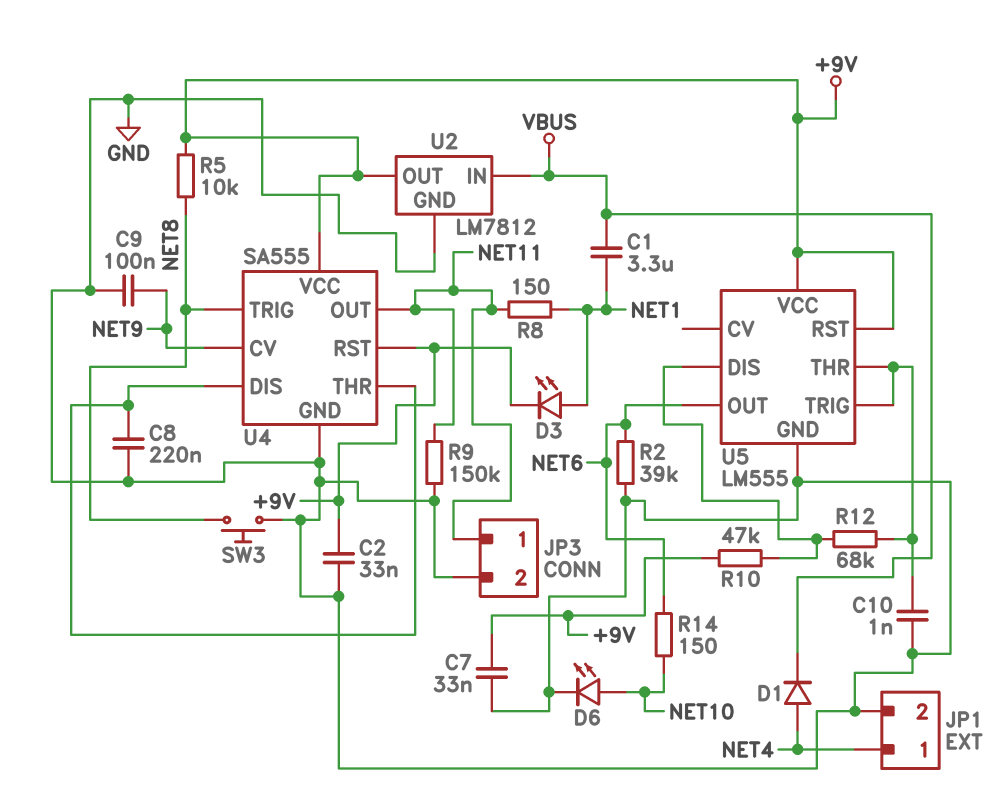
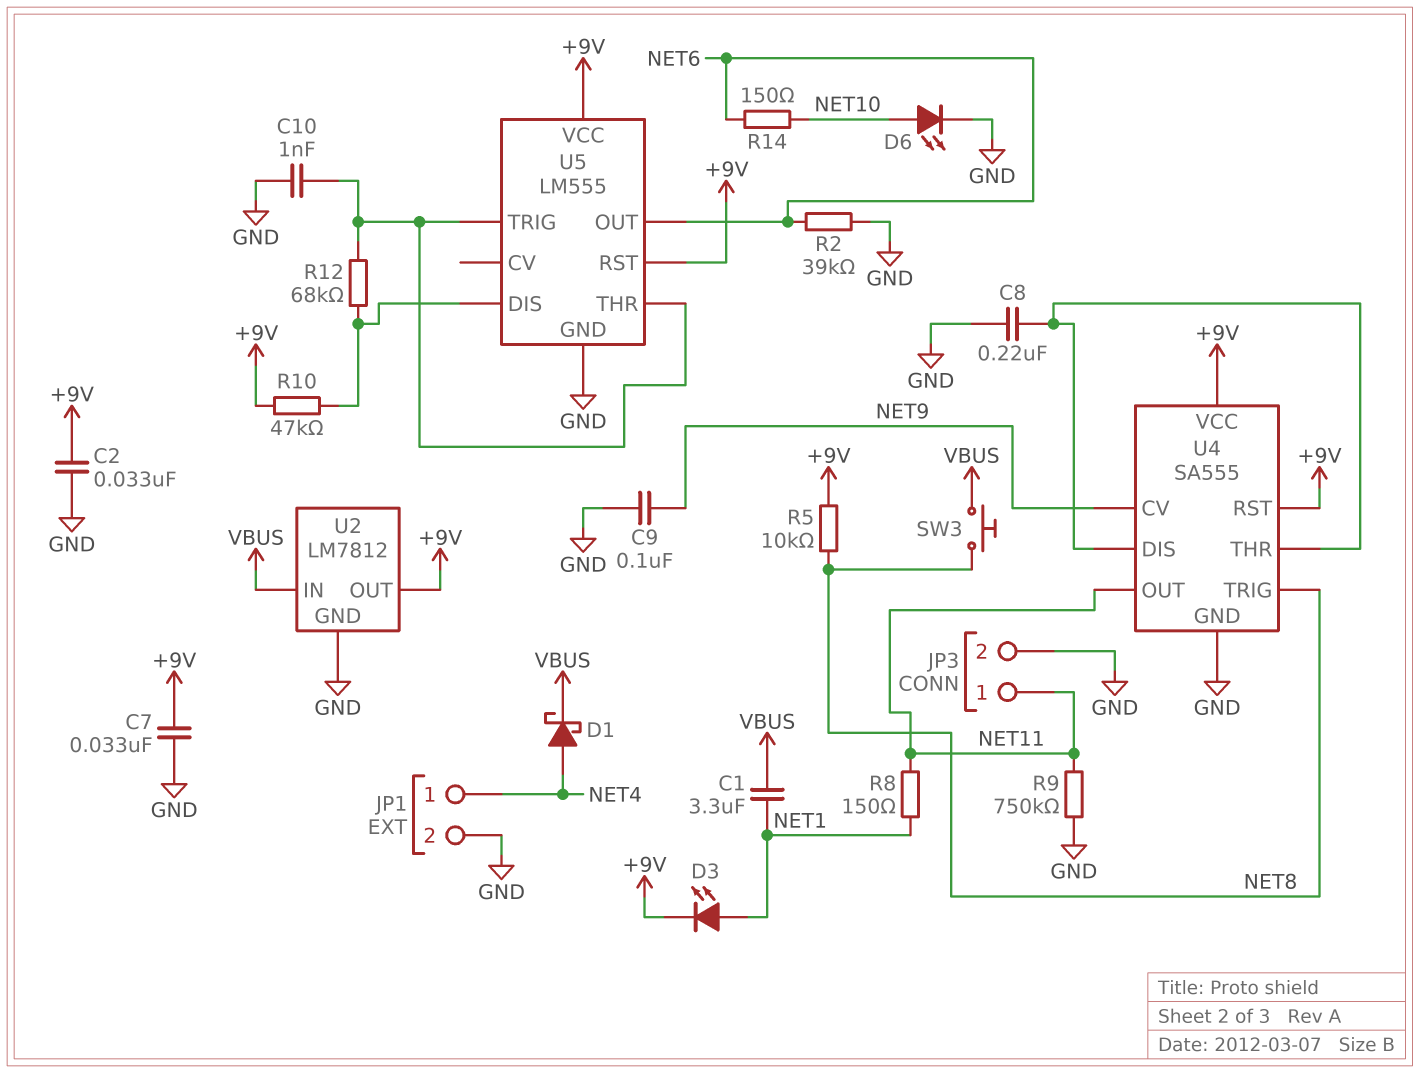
D1: diode (A NET4, K VBUS) -> schottky (A NET4, K VBUS)
R9: 150k (GND, NET11) -> 750k (GND, NET11)
SW3: button (GND, NET8) -> button (NET8, VBUS)

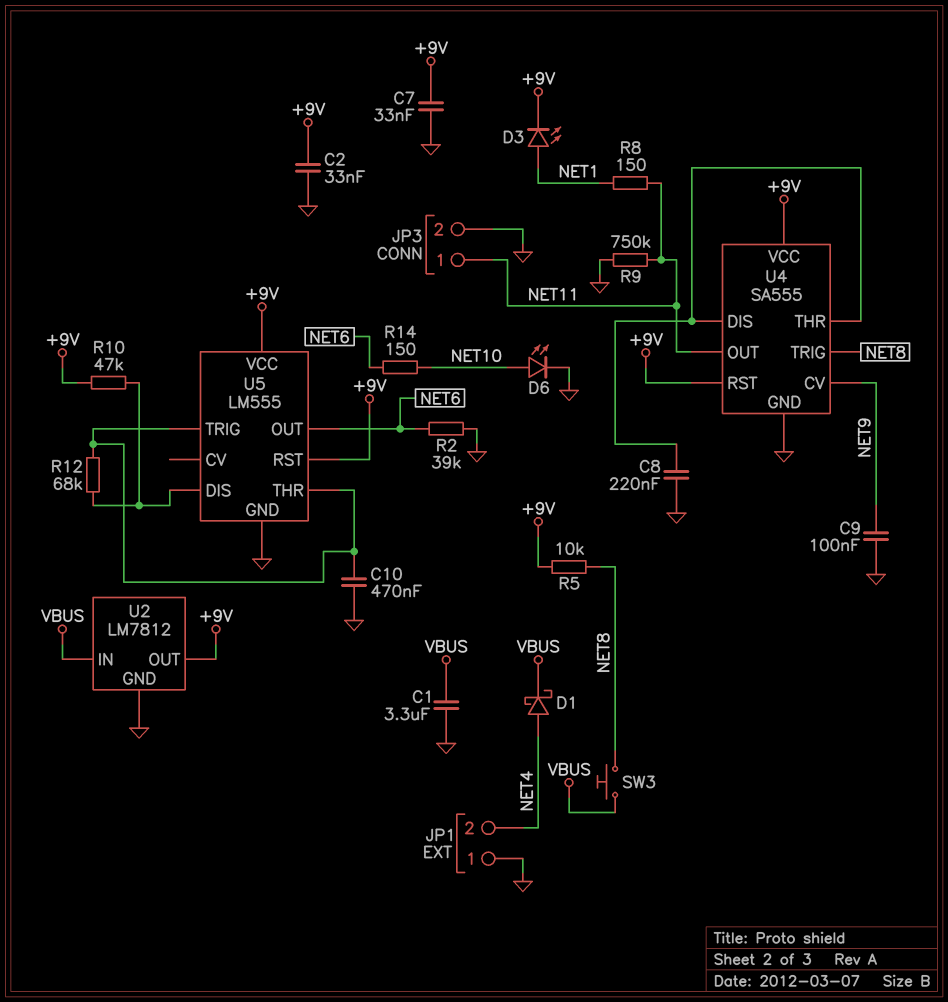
C1: 3.3uF (NET1, VBUS) -> 3.3uF (GND, VBUS)
C10: 1nF (GND, U5/THR) -> 470nF (GND, U5/THR)
JP1 pin 1: NET4 -> GND
JP1 pin 2: GND -> NET4

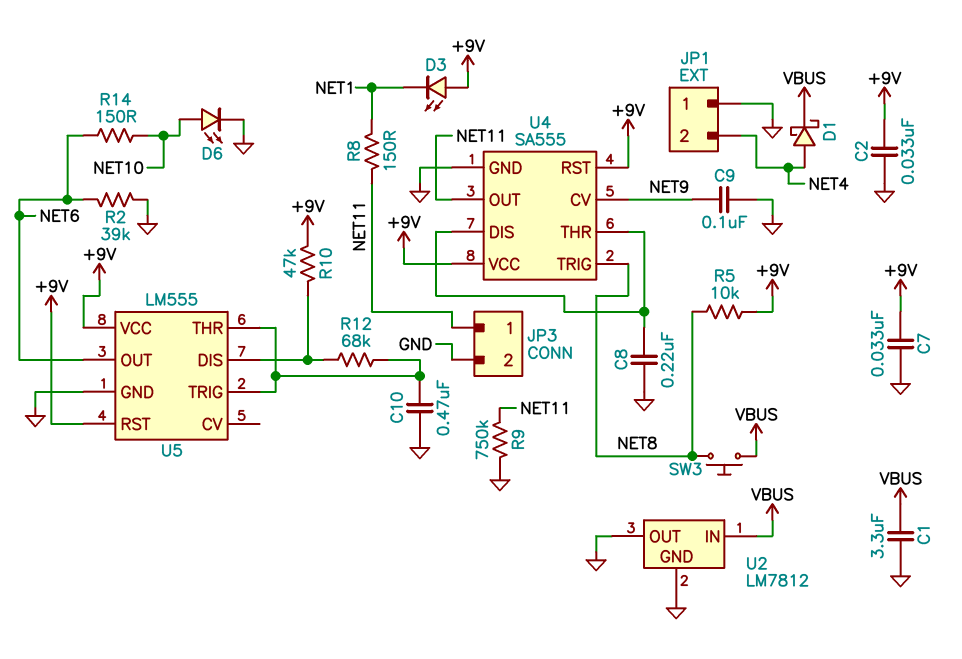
D3: LED (A NET1, K +9V) -> LED (A +9V, K NET1)
U2 pin OUT: +9V -> GND

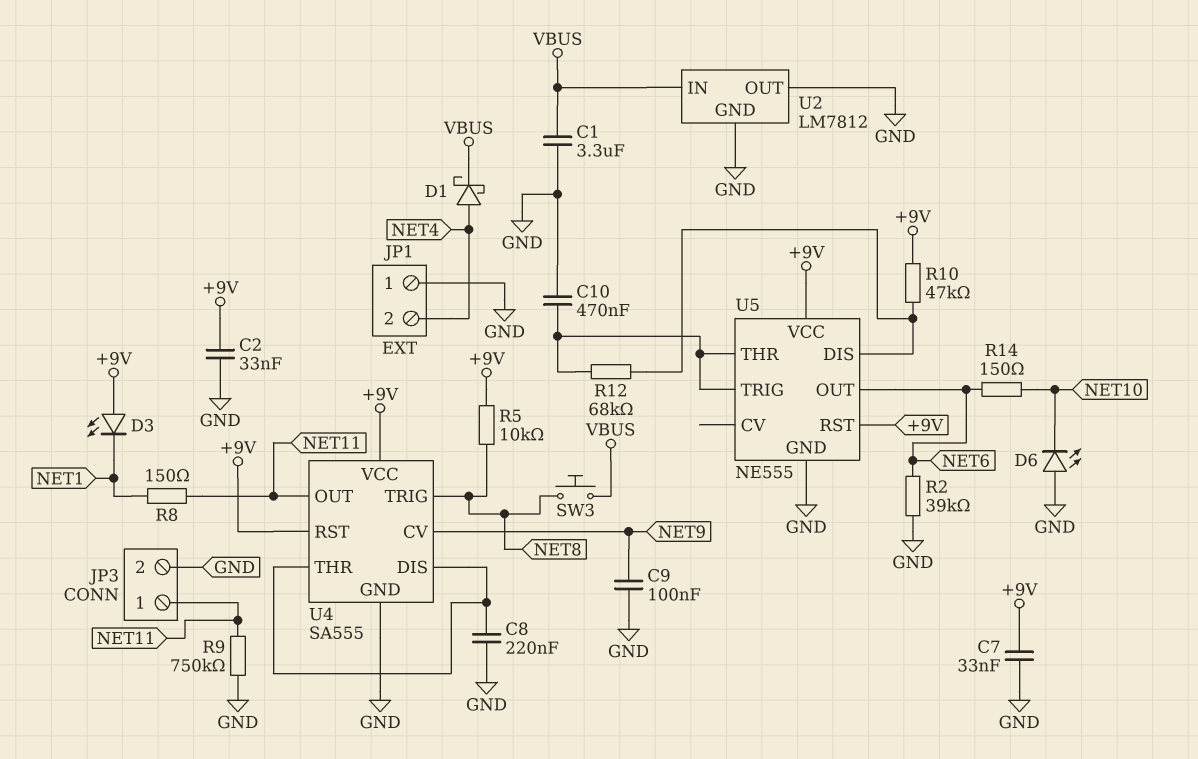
D6: LED (A NET10, K GND) -> LED (A GND, K NET10)
U5: LM555 -> NE555

